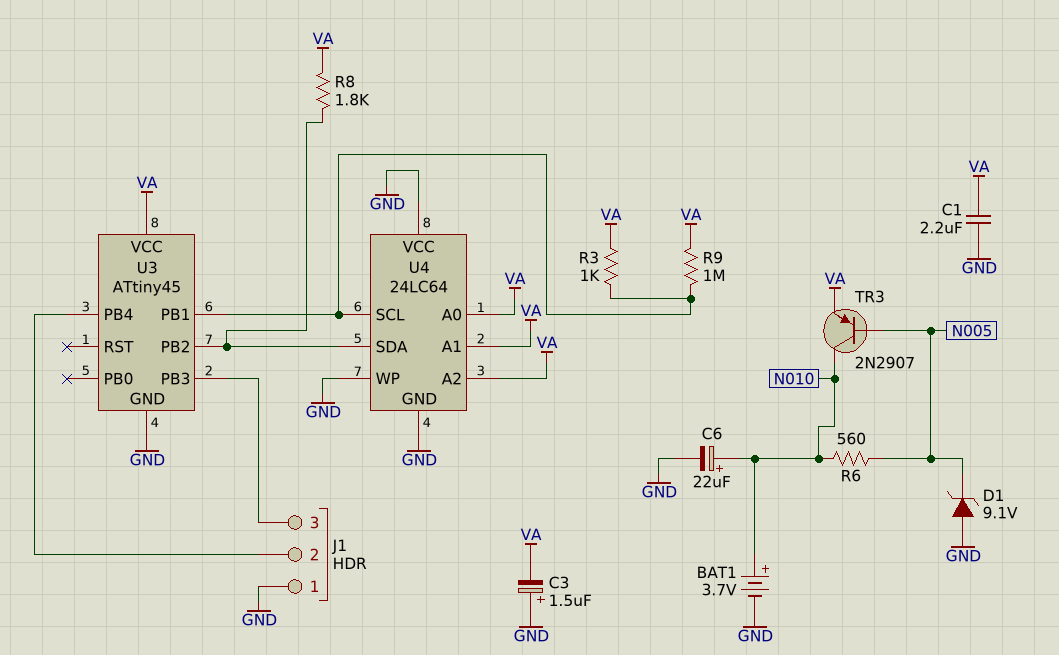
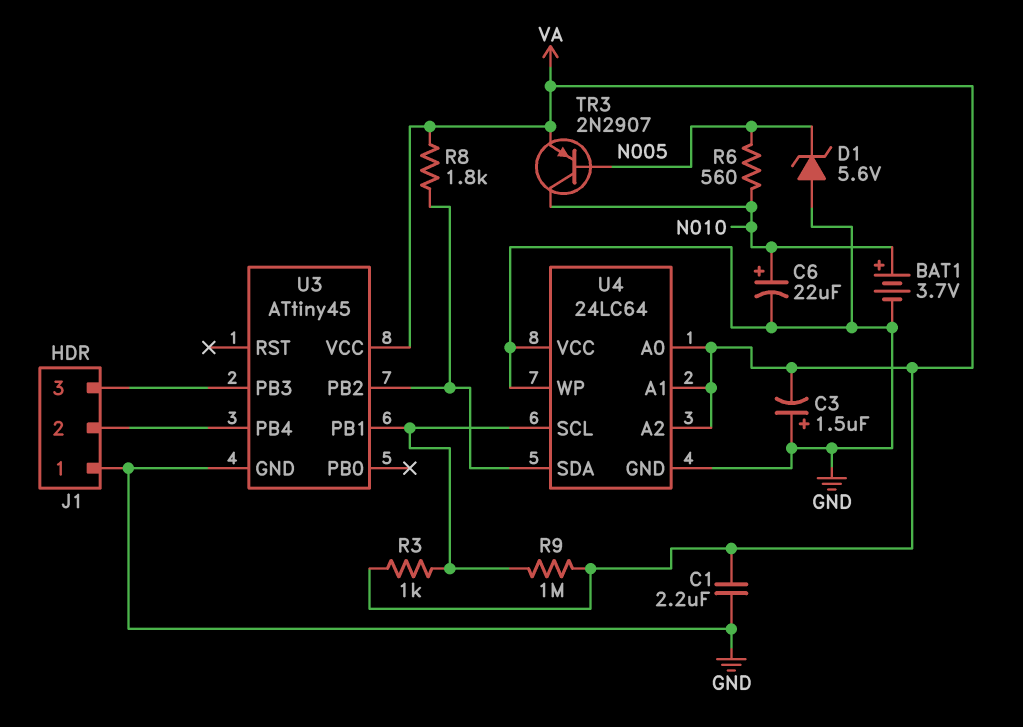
D1: zener 9.1V (A GND, K N005) -> zener 5.6V (A GND, K N005)

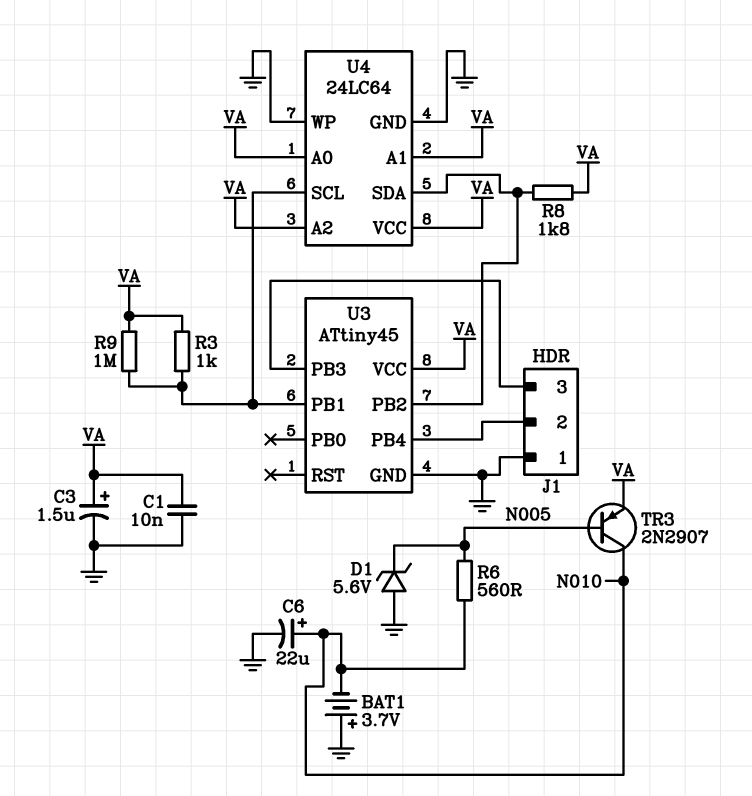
BAT1: 3.7V (plus N010, minus GND) -> 3.7V (plus GND, minus N010)
C1: 2.2uF (GND, VA) -> 10nF (GND, VA)
C3: 1.5uF (plus GND, minus VA) -> 1.5uF (plus VA, minus GND)
U4 pin VCC: GND -> VA

